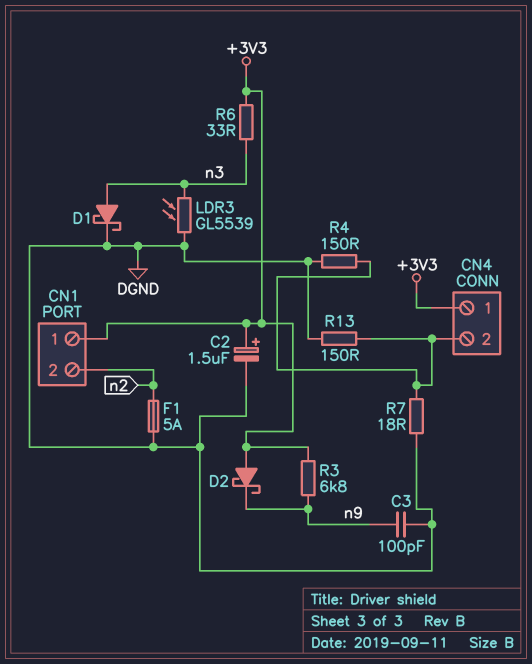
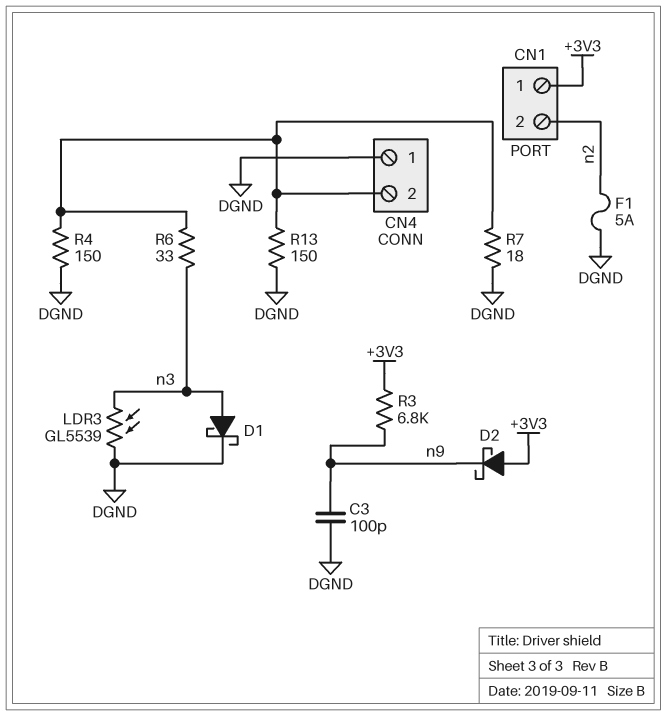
C2: 1.5uF (plus +3V3, minus DGND) -> none
CN4 pin 1: +3V3 -> DGND
R6: 33 (+3V3, n3) -> 33 (CN4/2, n3)

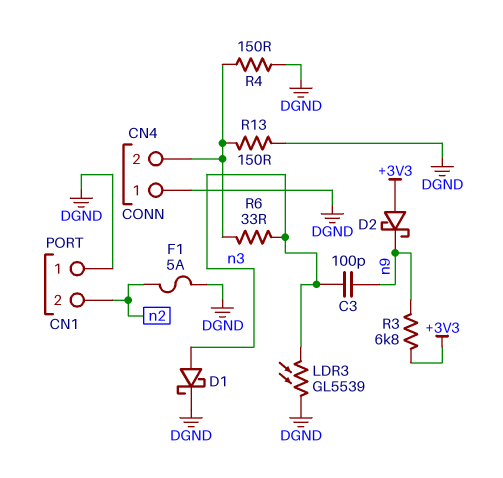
C3: 100pF (DGND, n9) -> 100pF (n3, n9)
CN1 pin 1: +3V3 -> DGND
R7: 18 (CN4/2, DGND) -> none

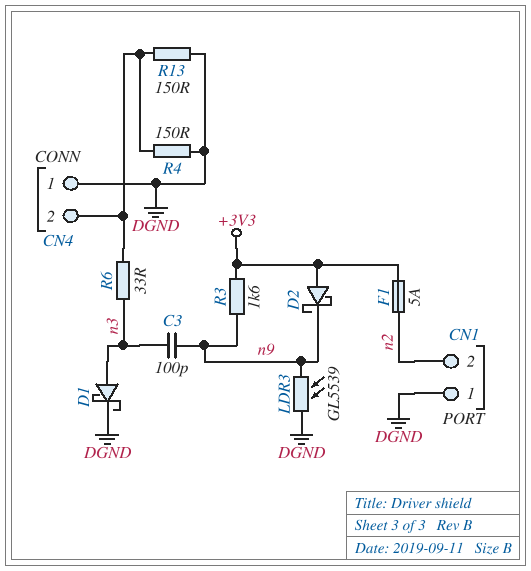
F1: 5A (DGND, n2) -> 5A (+3V3, n2)
LDR3: GL5539 (DGND, n3) -> GL5539 (DGND, n9)
R3: 6.8k (+3V3, n9) -> 1.6k (+3V3, n9)

